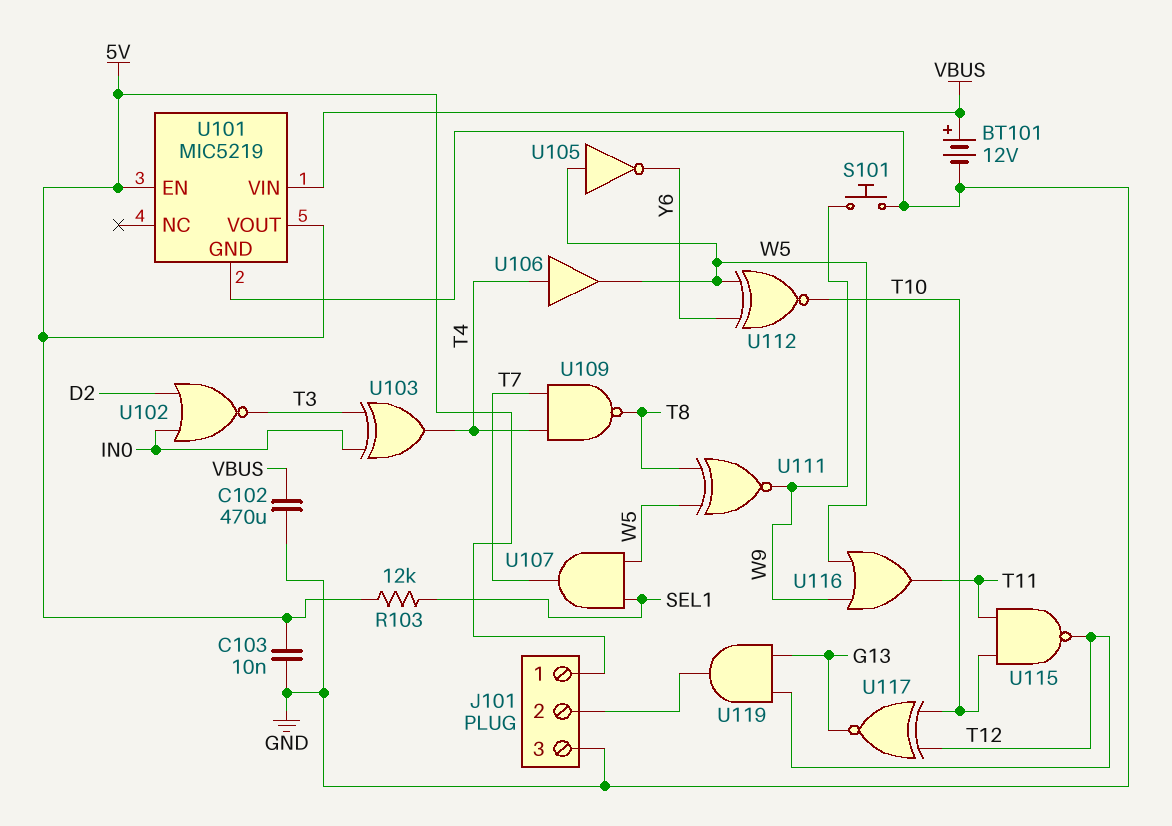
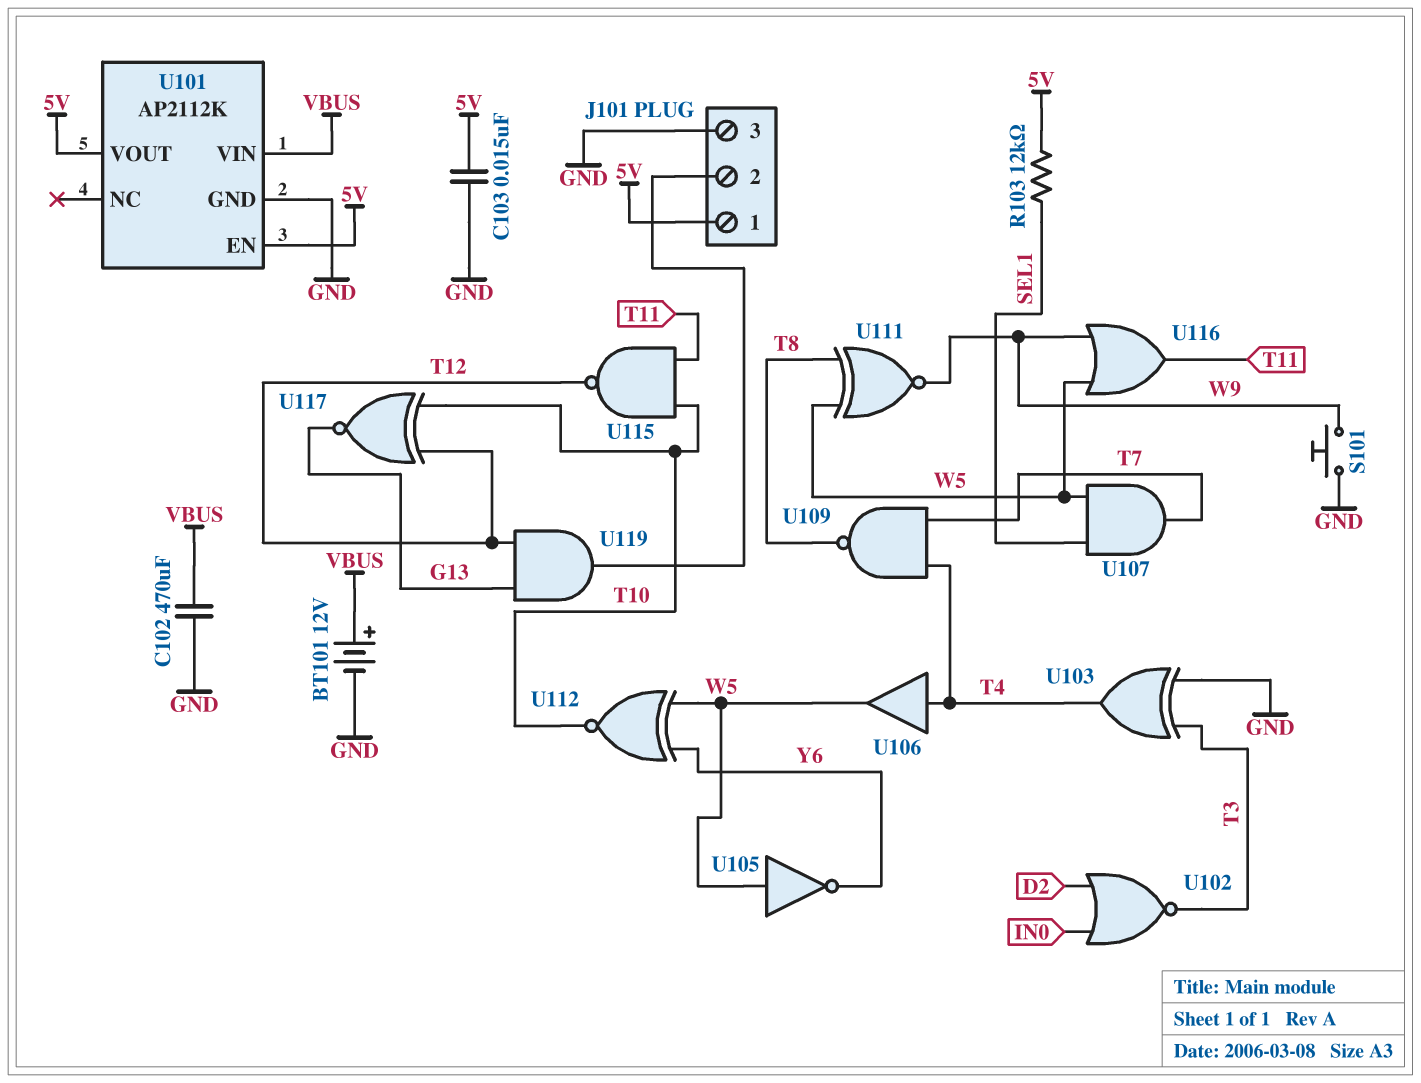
C103: 10nF (5V, GND) -> 15nF (5V, GND)
U101: MIC5219 -> AP2112K
U103: XOR (in IN0, in T3, out T4) -> XOR (in GND, in T3, out T4)

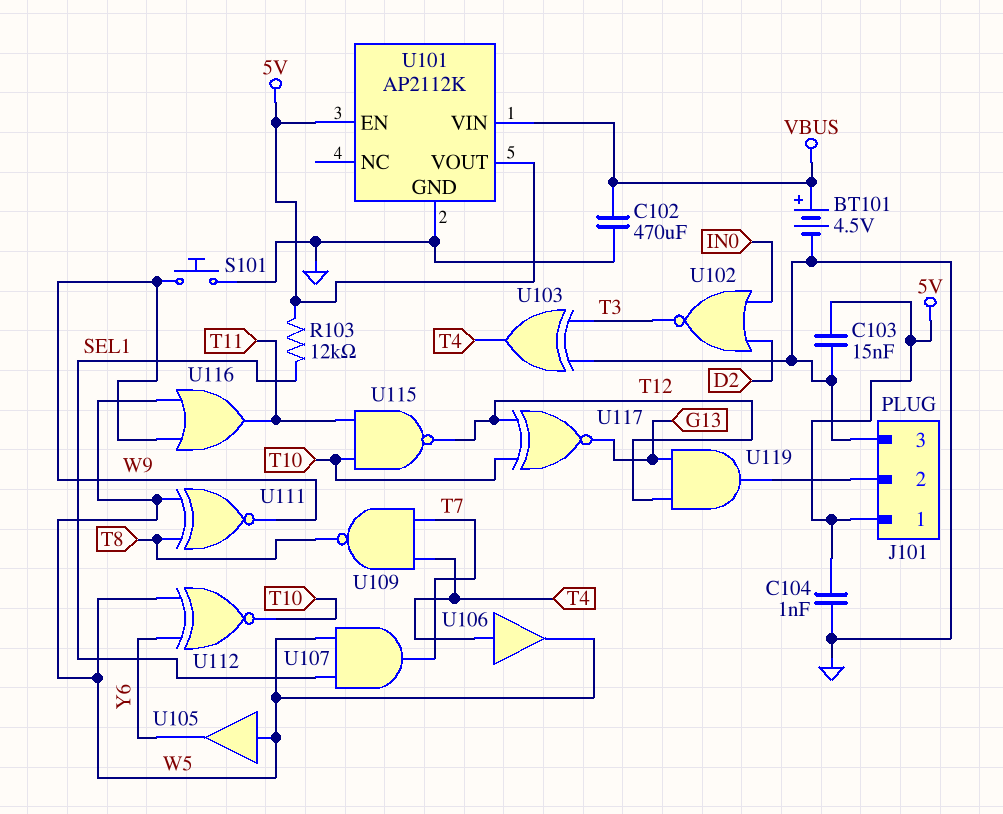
BT101: 12V (plus VBUS, minus GND) -> 4.5V (plus VBUS, minus GND)
C104: none -> 1nF (5V, GND)
U105: NOT (in W5, out Y6) -> buffer (in W5, out Y6)

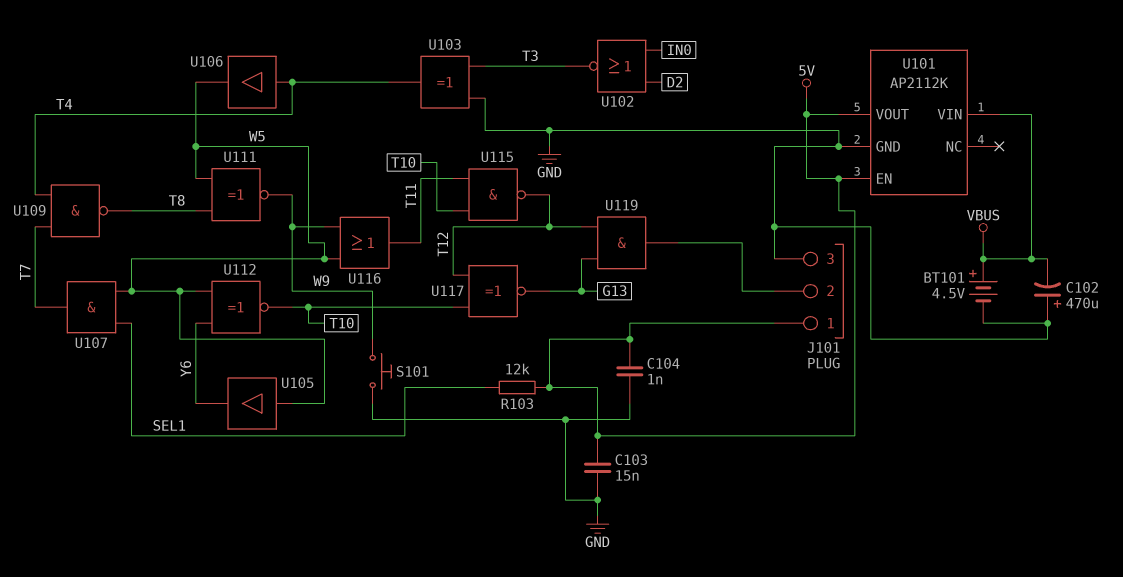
C102: 470uF (GND, VBUS) -> 470uF (plus GND, minus VBUS)

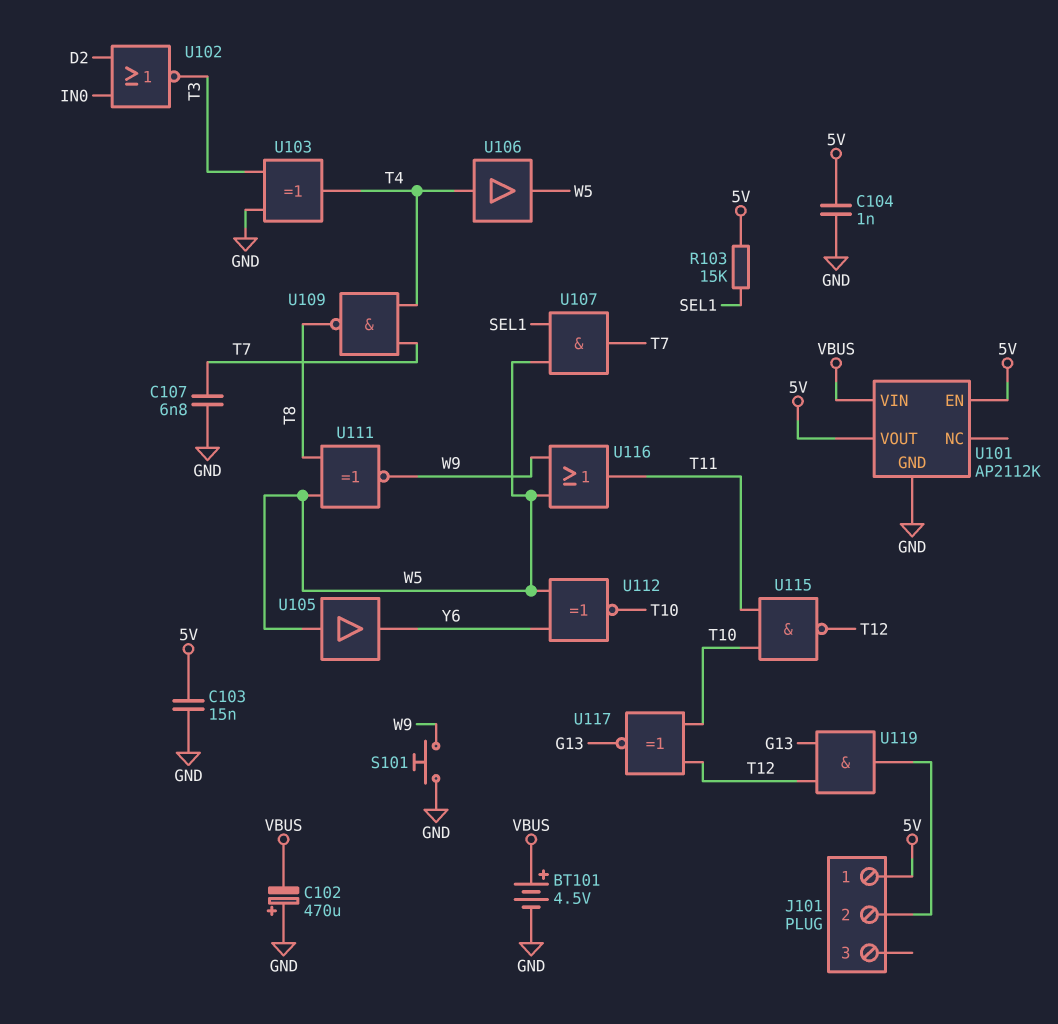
C107: none -> 6.8nF (GND, T7)
J101 pin 3: GND -> none
R103: 12k (5V, SEL1) -> 15k (5V, SEL1)

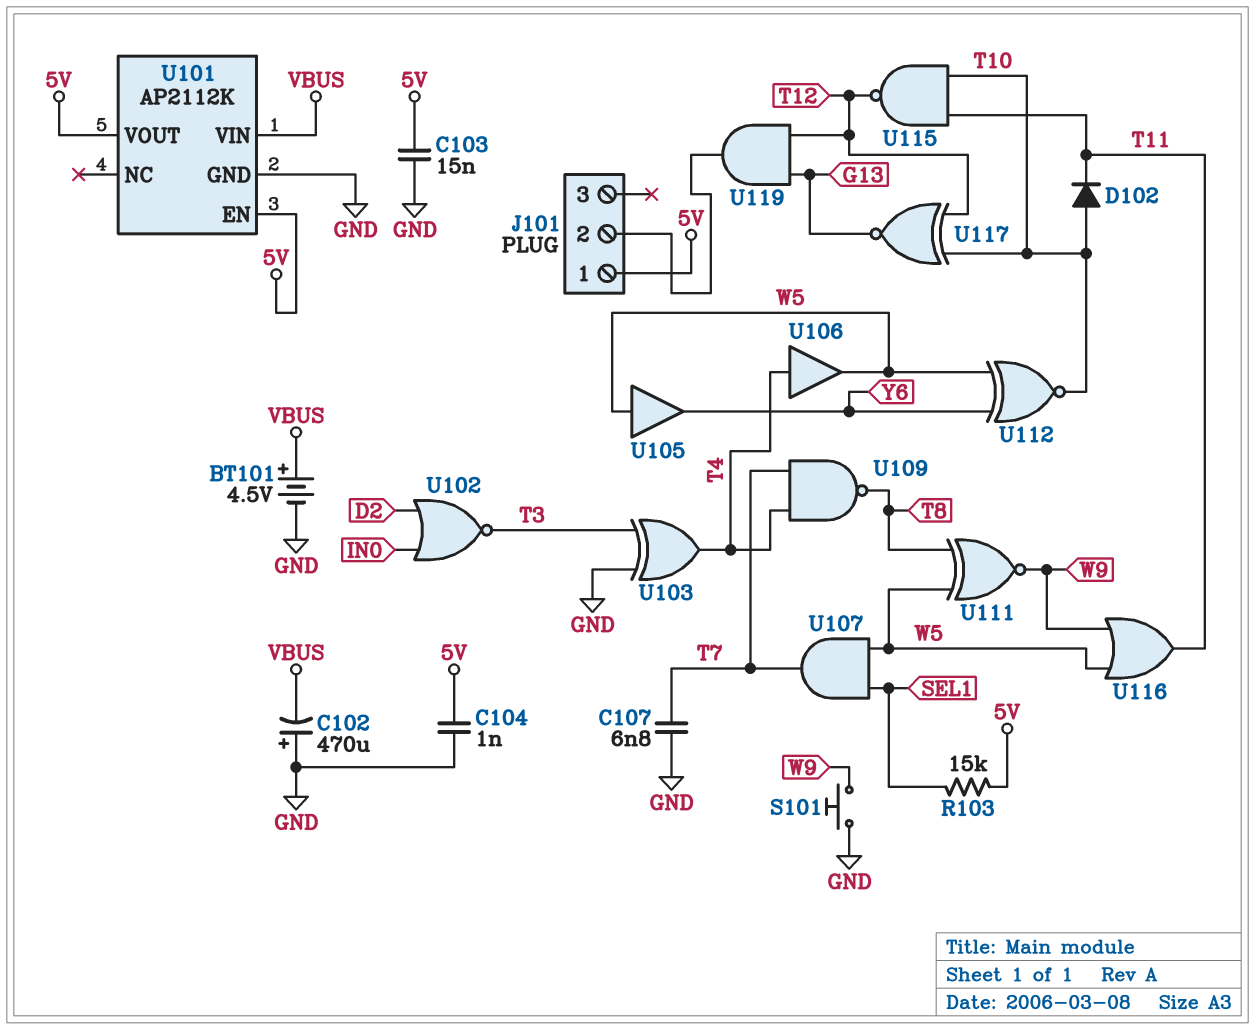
D102: none -> diode (A T10, K T11)

